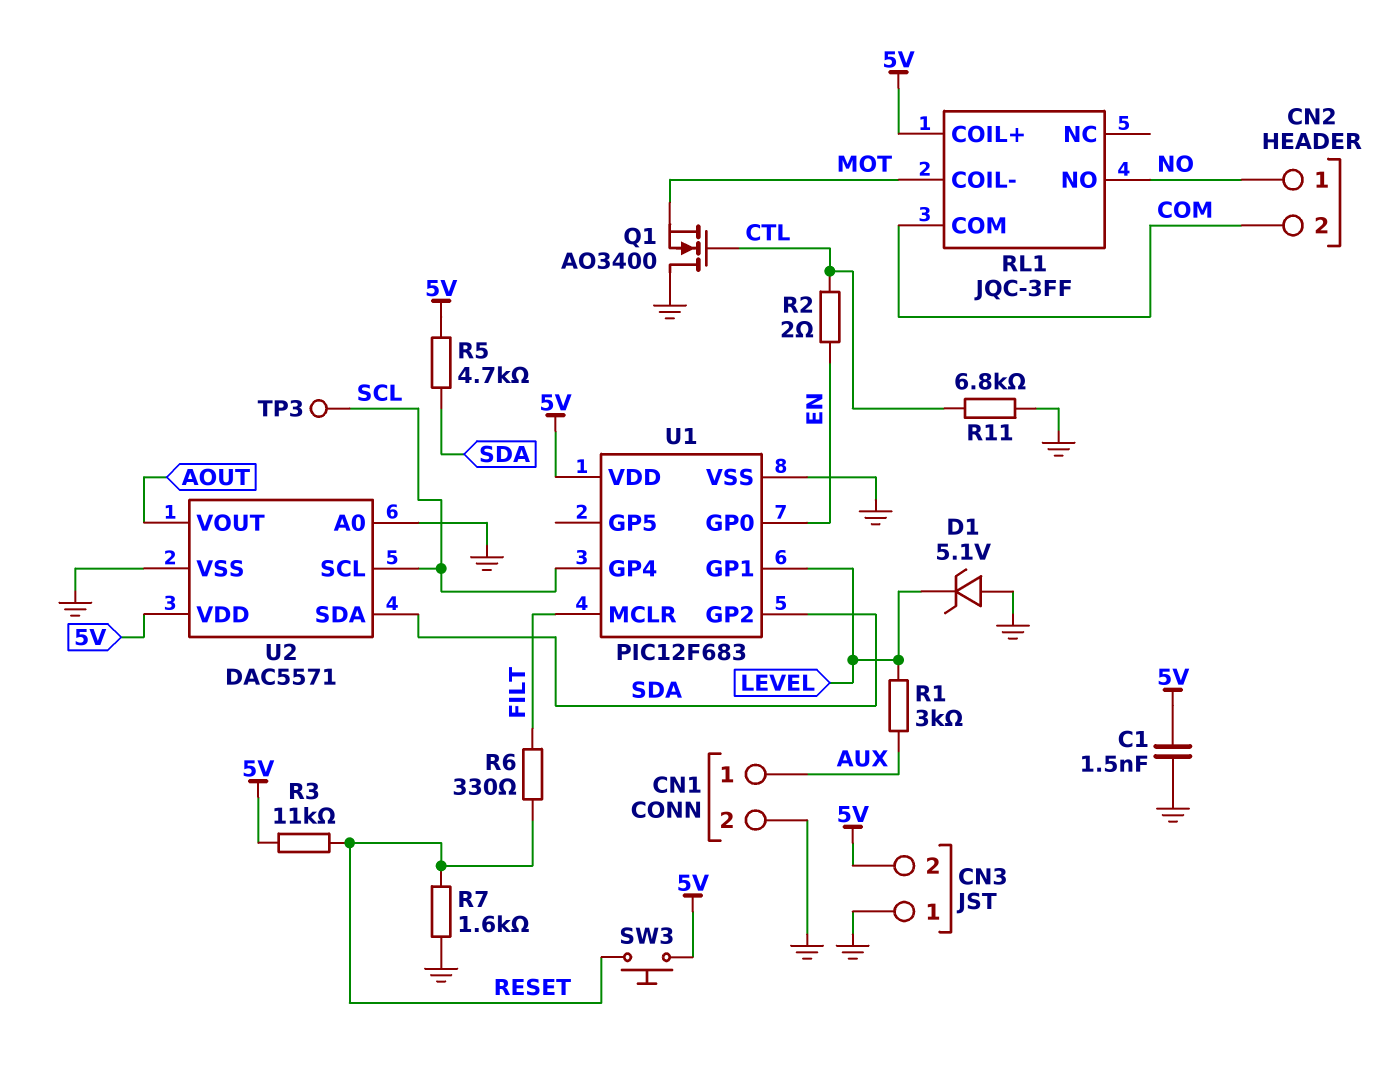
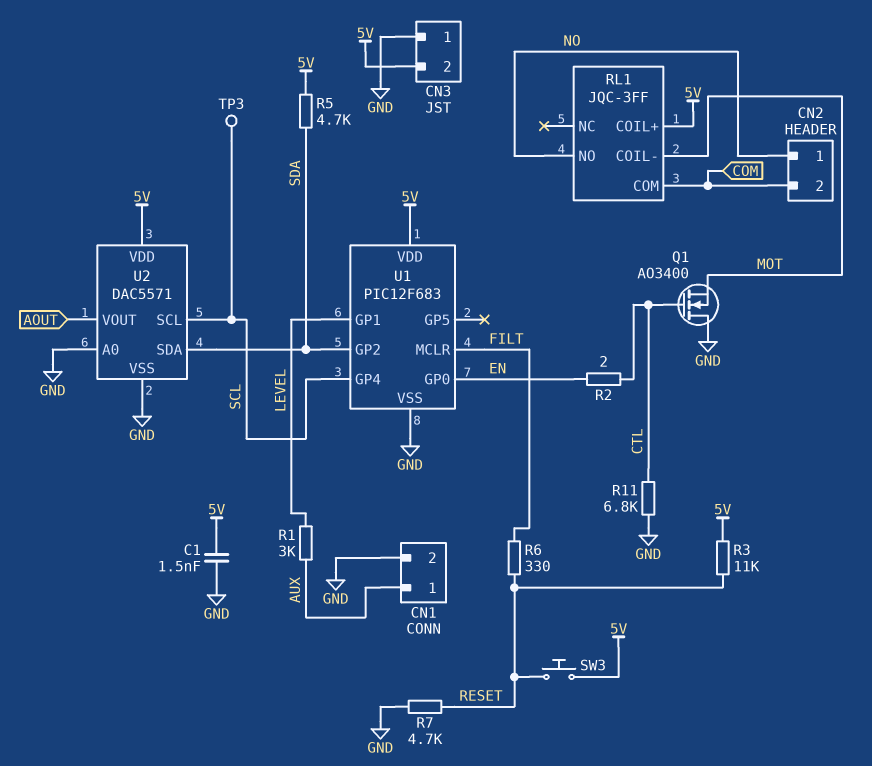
D1: zener 5.1V (A GND, K LEVEL) -> none
R7: 1.6k (GND, RESET) -> 4.7k (GND, RESET)

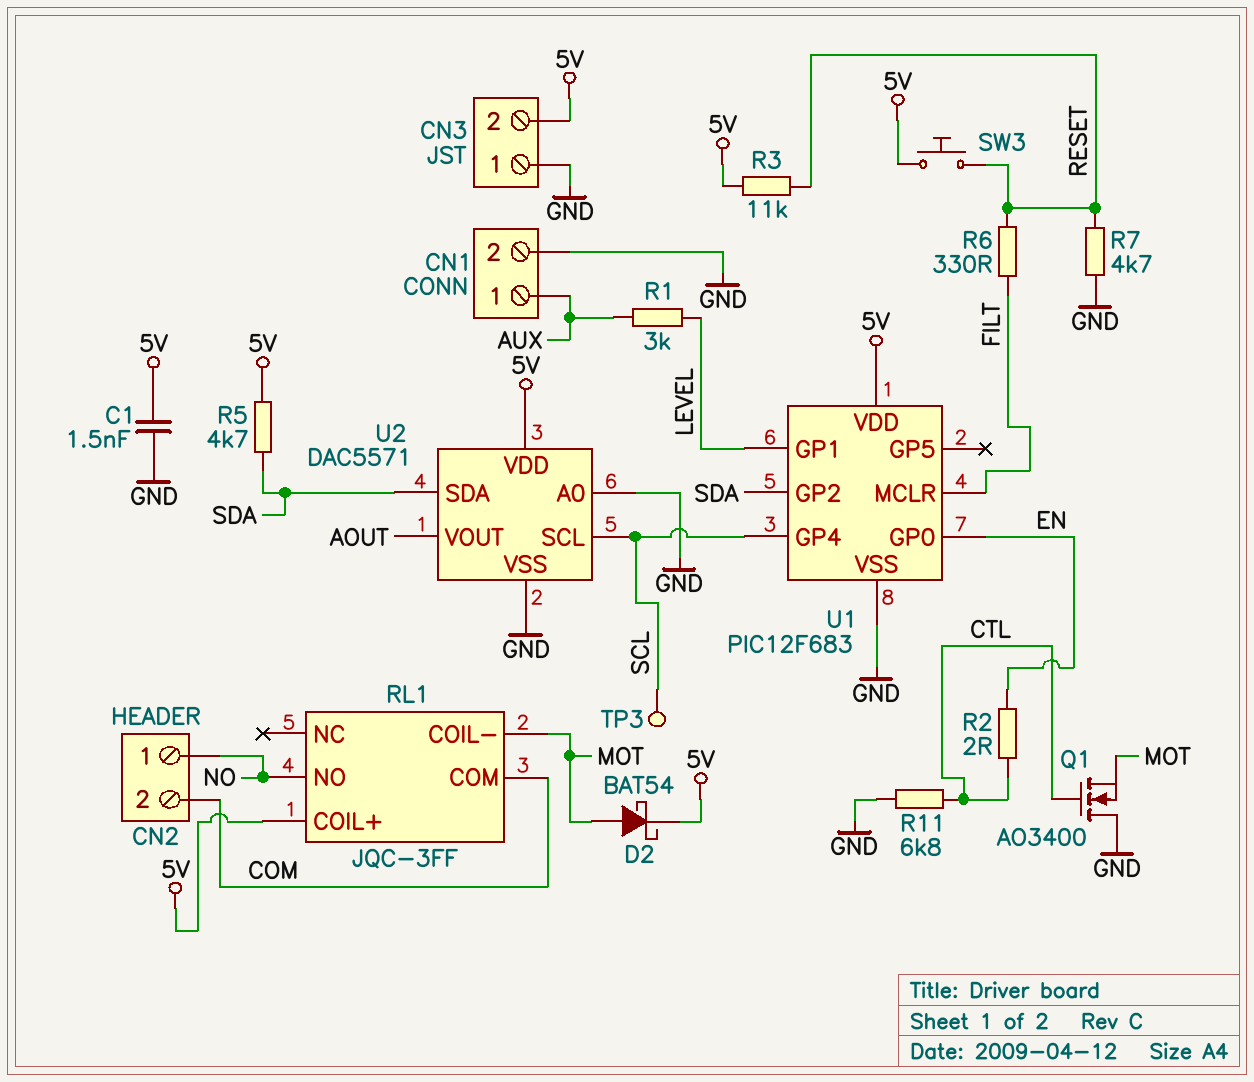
D2: none -> schottky BAT54 (A MOT, K 5V)

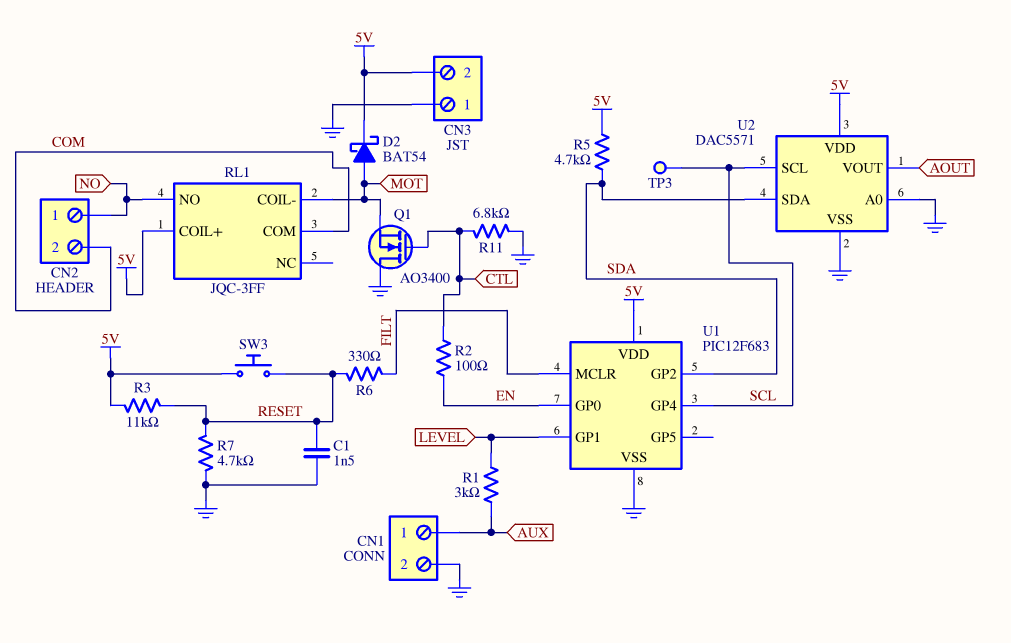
C1: 1.5nF (5V, GND) -> 1.5nF (GND, RESET)
R2: 2 (CTL, EN) -> 100 (CTL, EN)

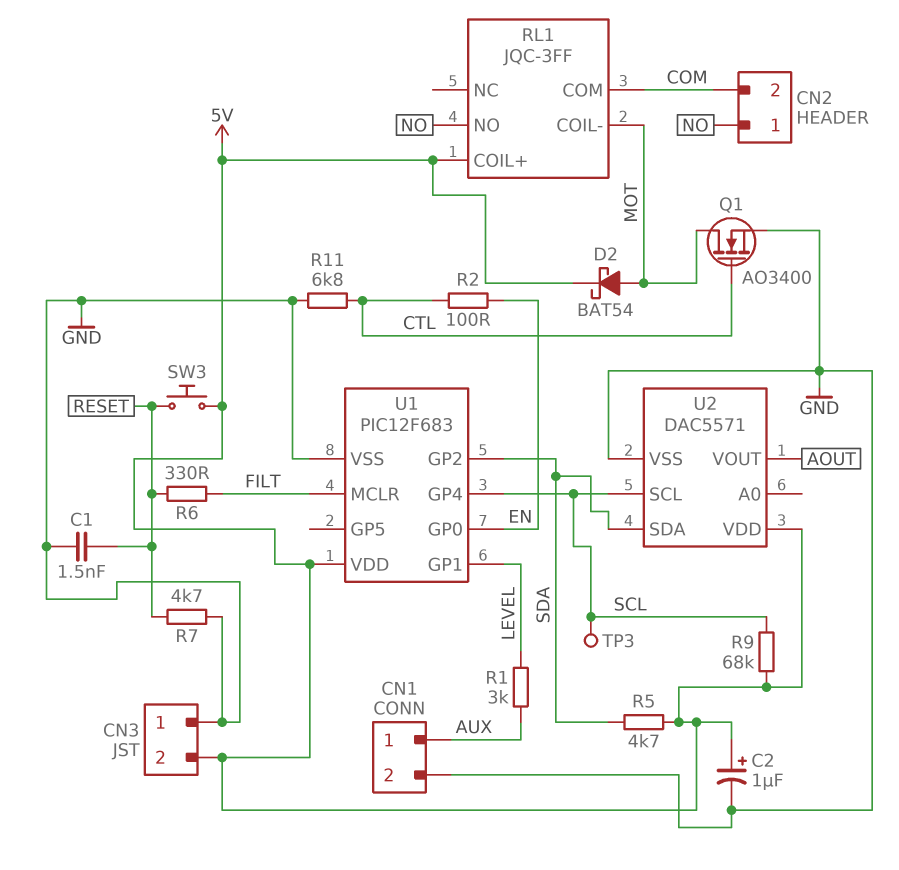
C2: none -> 1uF (plus 5V, minus GND)
Q1: NMOS AO3400 (G CTL, D GND, S MOT) -> NMOS AO3400 (G CTL, D MOT, S GND)
R3: 11k (5V, RESET) -> none
R9: none -> 68k (5V, SCL)
U2 pin A0: GND -> none

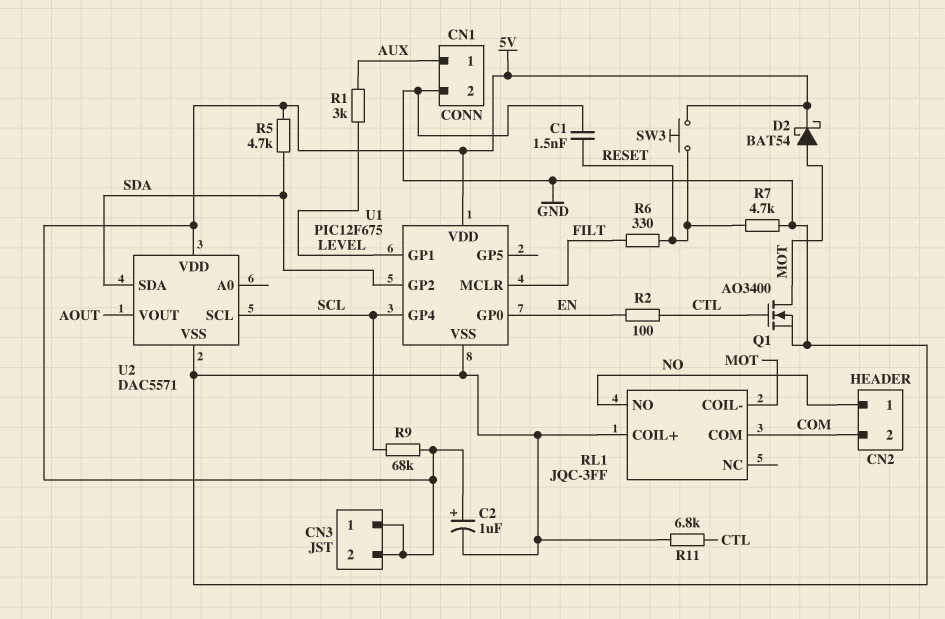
CN3 pin 1: GND -> 5V
RL1 pin COIL+: 5V -> GND
TP3: test point (SCL) -> none
U1: PIC12F683 -> PIC12F675

